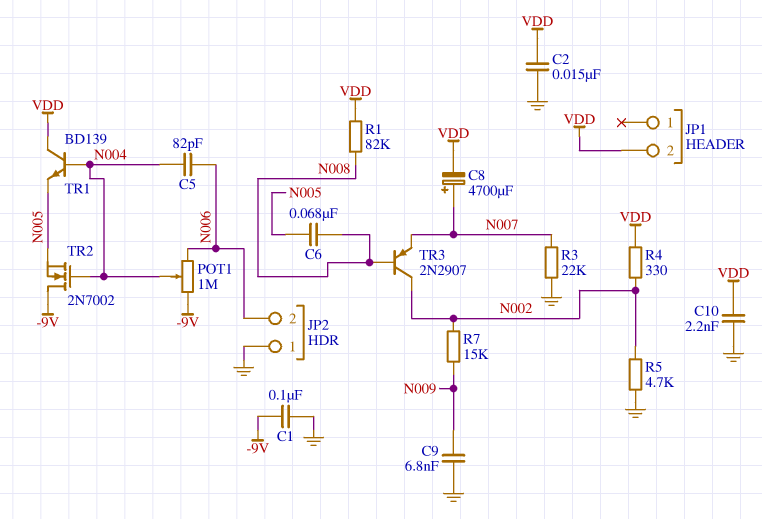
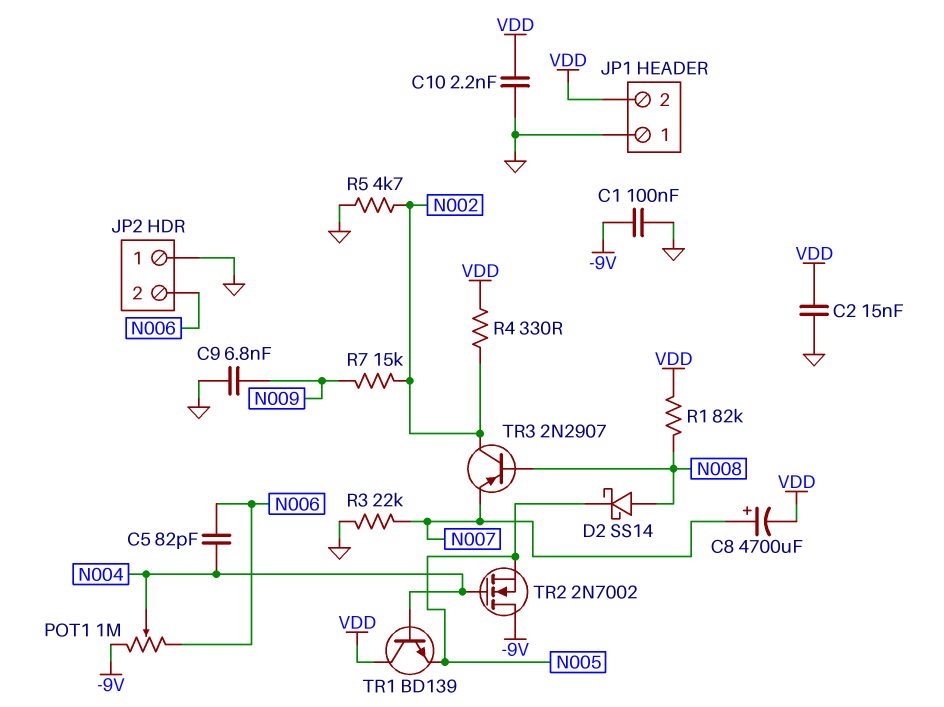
C6: 68nF (N005, N008) -> none
D2: none -> schottky SS14 (A N008, K N005)
JP1 pin 1: none -> GND

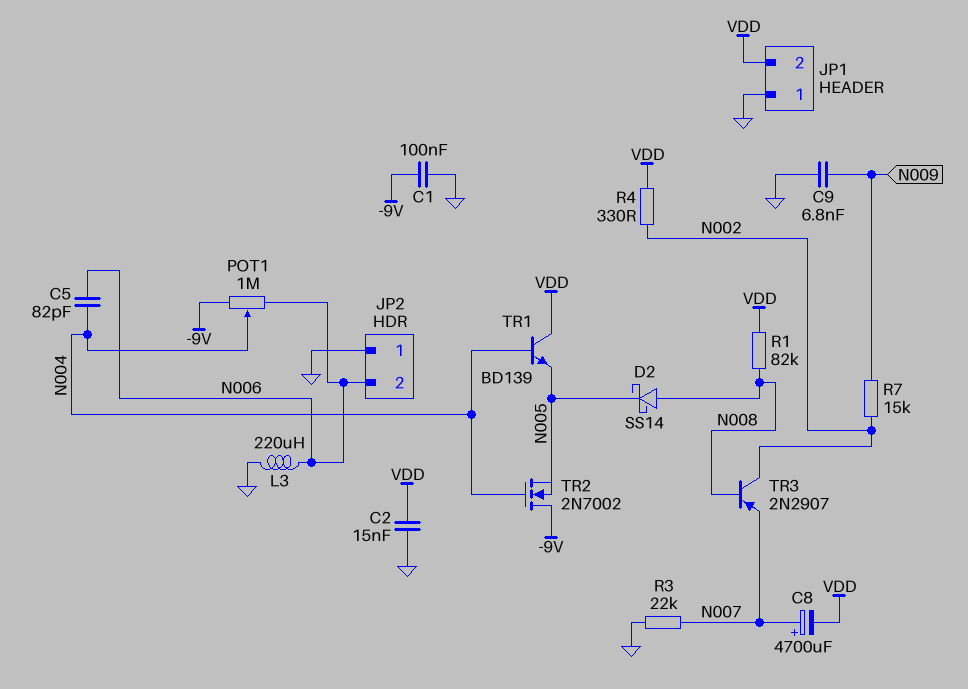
C10: 2.2nF (GND, VDD) -> none
L3: none -> 220uH (GND, N006)
R5: 4.7k (GND, N002) -> none

